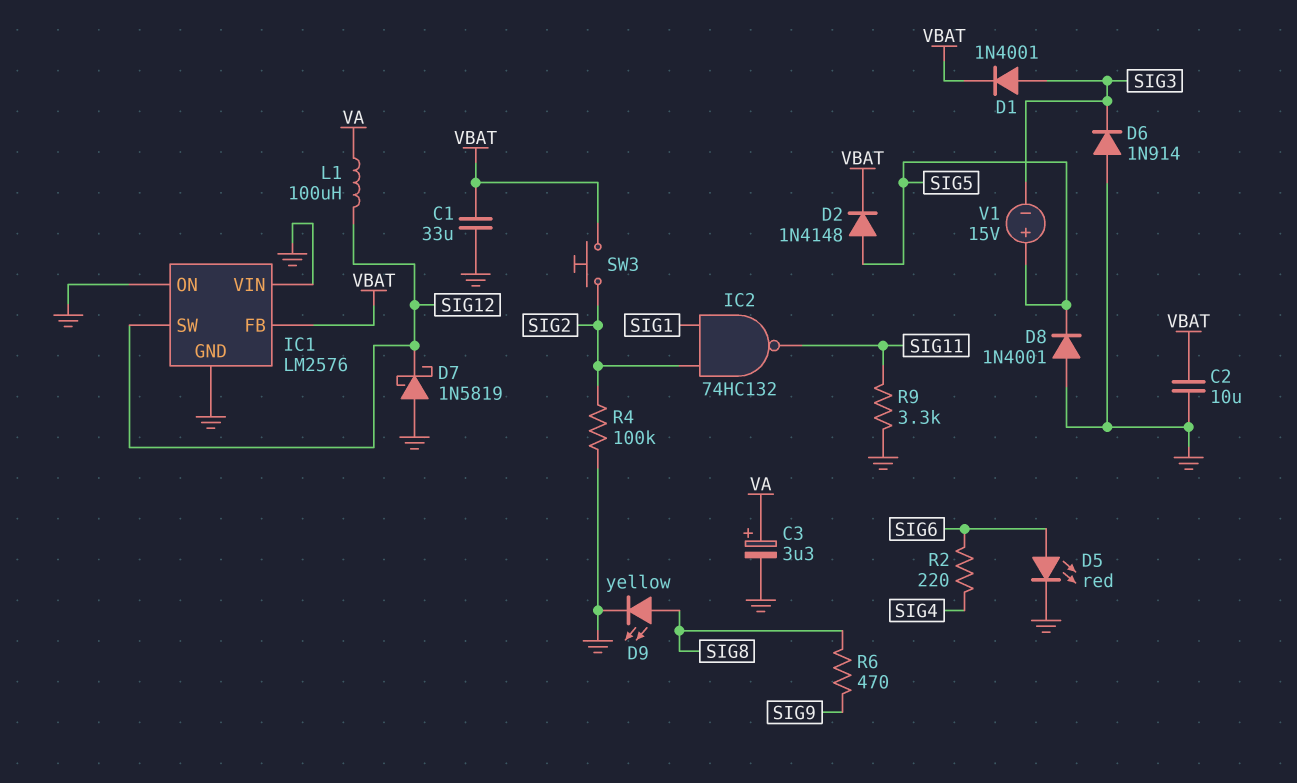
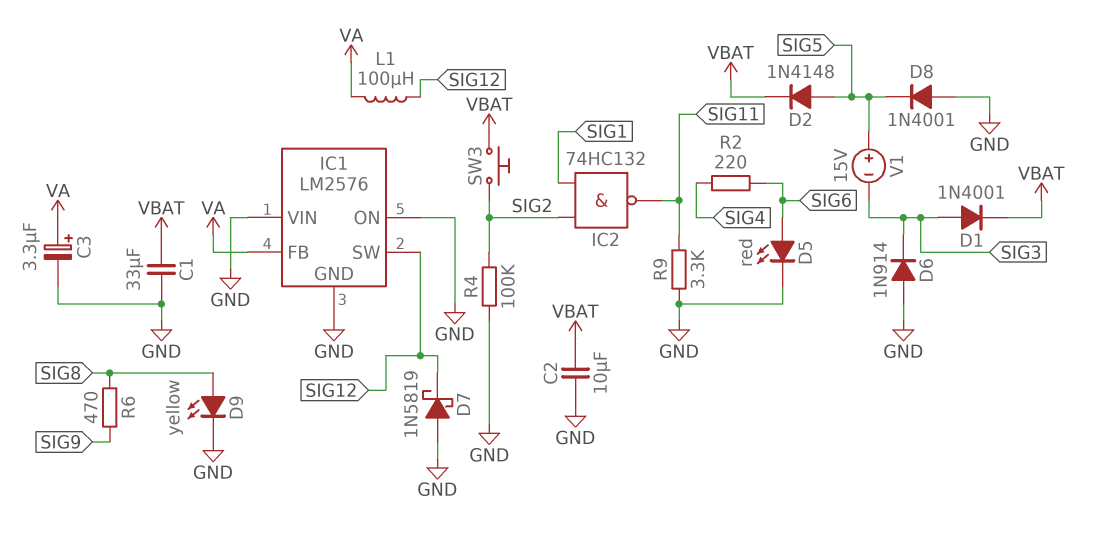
IC1 pin FB: VBAT -> VA

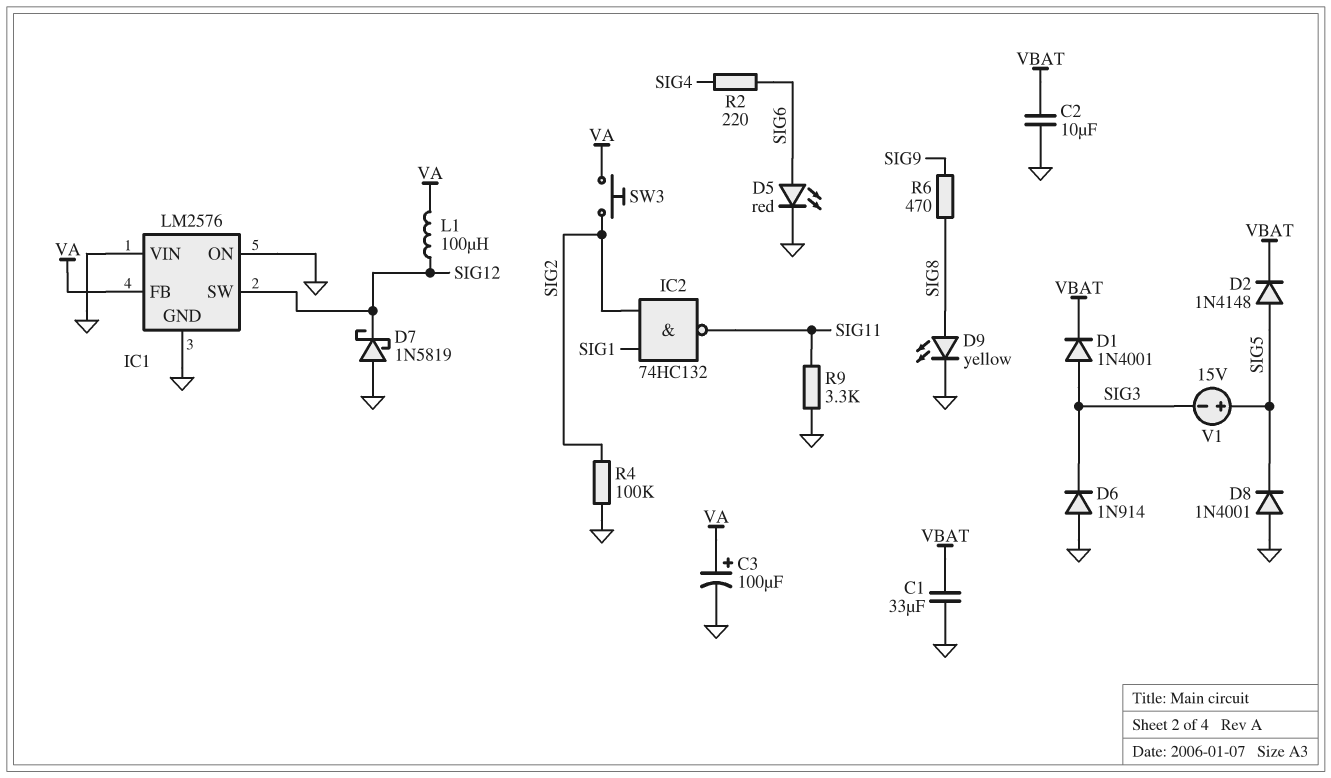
C3: 3.3uF (plus VA, minus GND) -> 100uF (plus VA, minus GND)
SW3: button (SIG2, VBAT) -> button (SIG2, VA)

